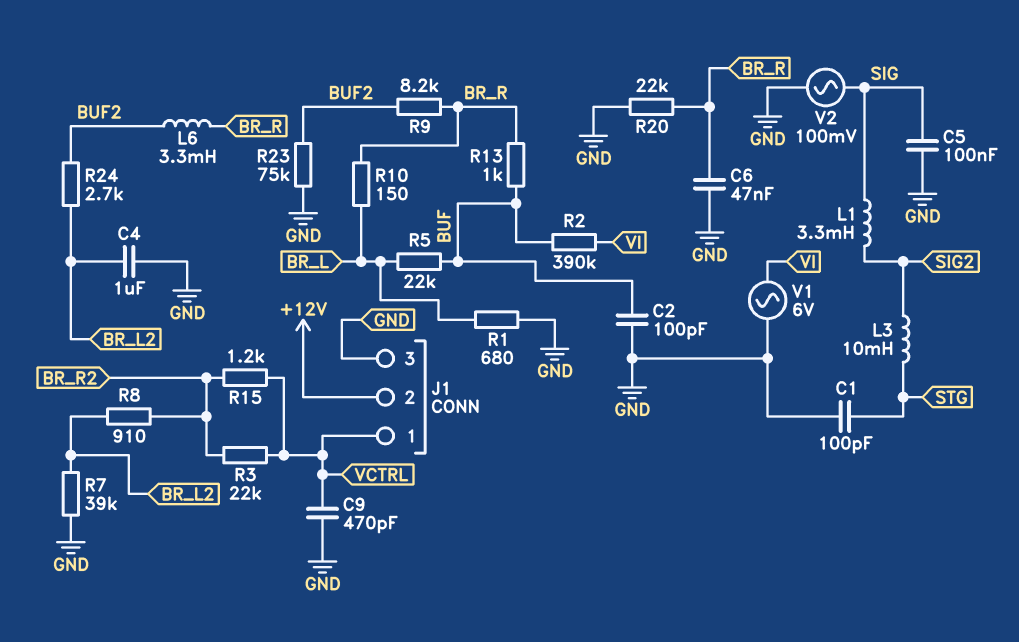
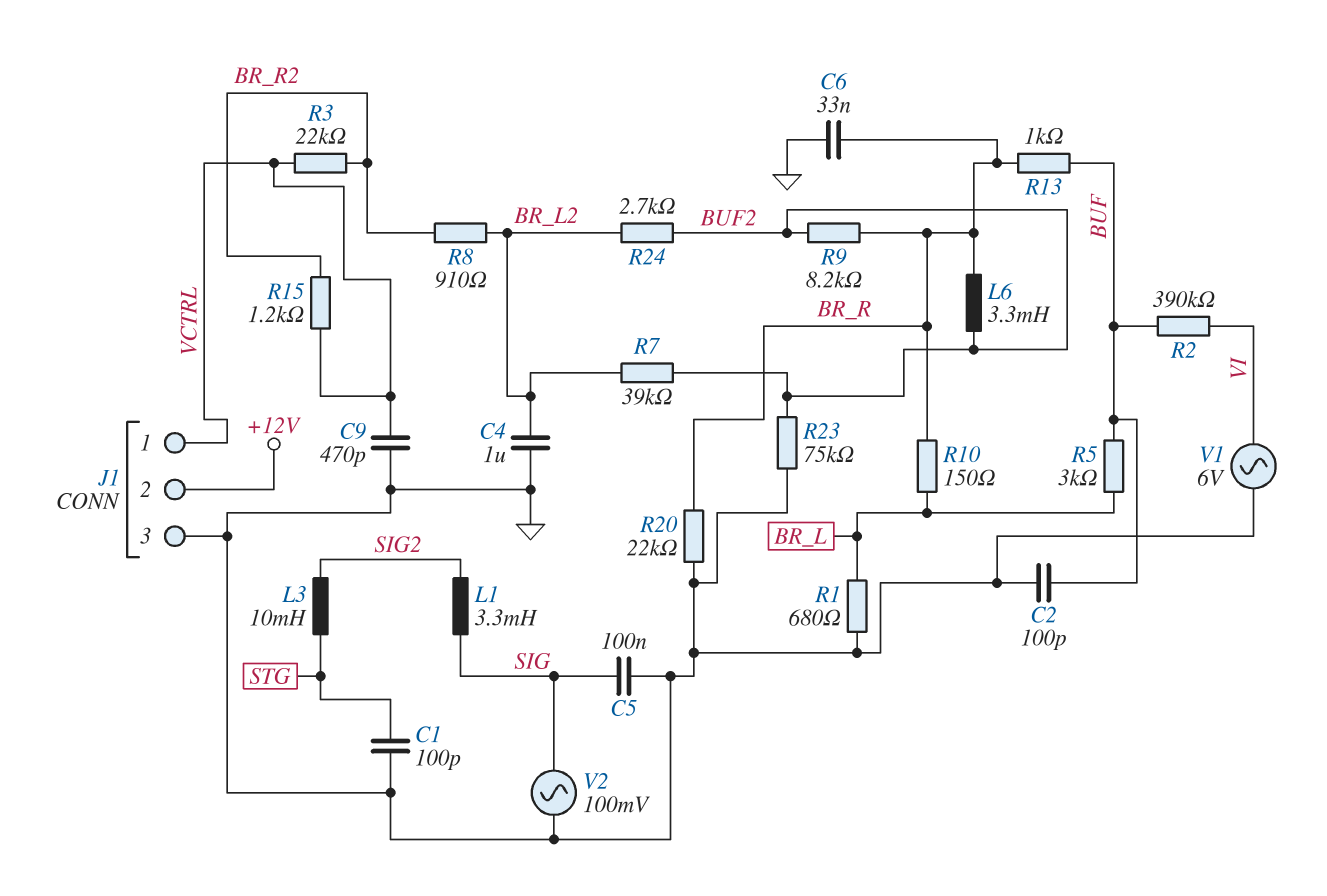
C6: 47nF (BR_R, GND) -> 33nF (BR_R, GND)
R5: 22k (BR_L, BUF) -> 3k (BR_L, BUF)
R7: 39k (BR_L2, GND) -> 39k (BR_L2, BUF2)

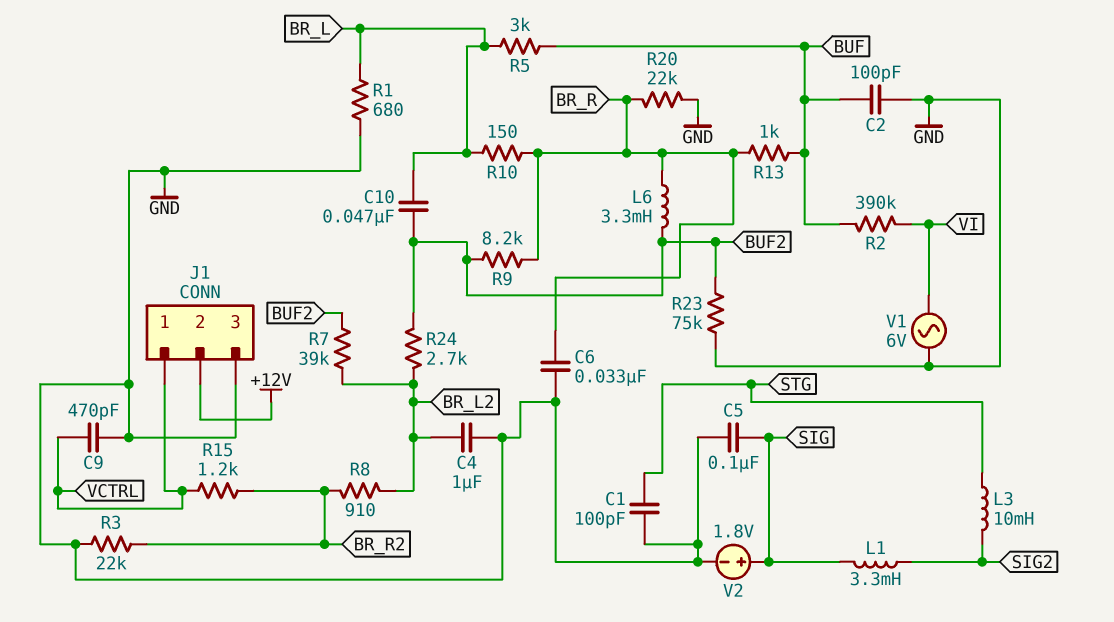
C10: none -> 47nF (BR_L, BUF2)
R3: 22k (BR_R2, VCTRL) -> 22k (BR_R2, GND)
V2: AC 100mV (GND, SIG) -> 1.8V (plus SIG, minus GND)

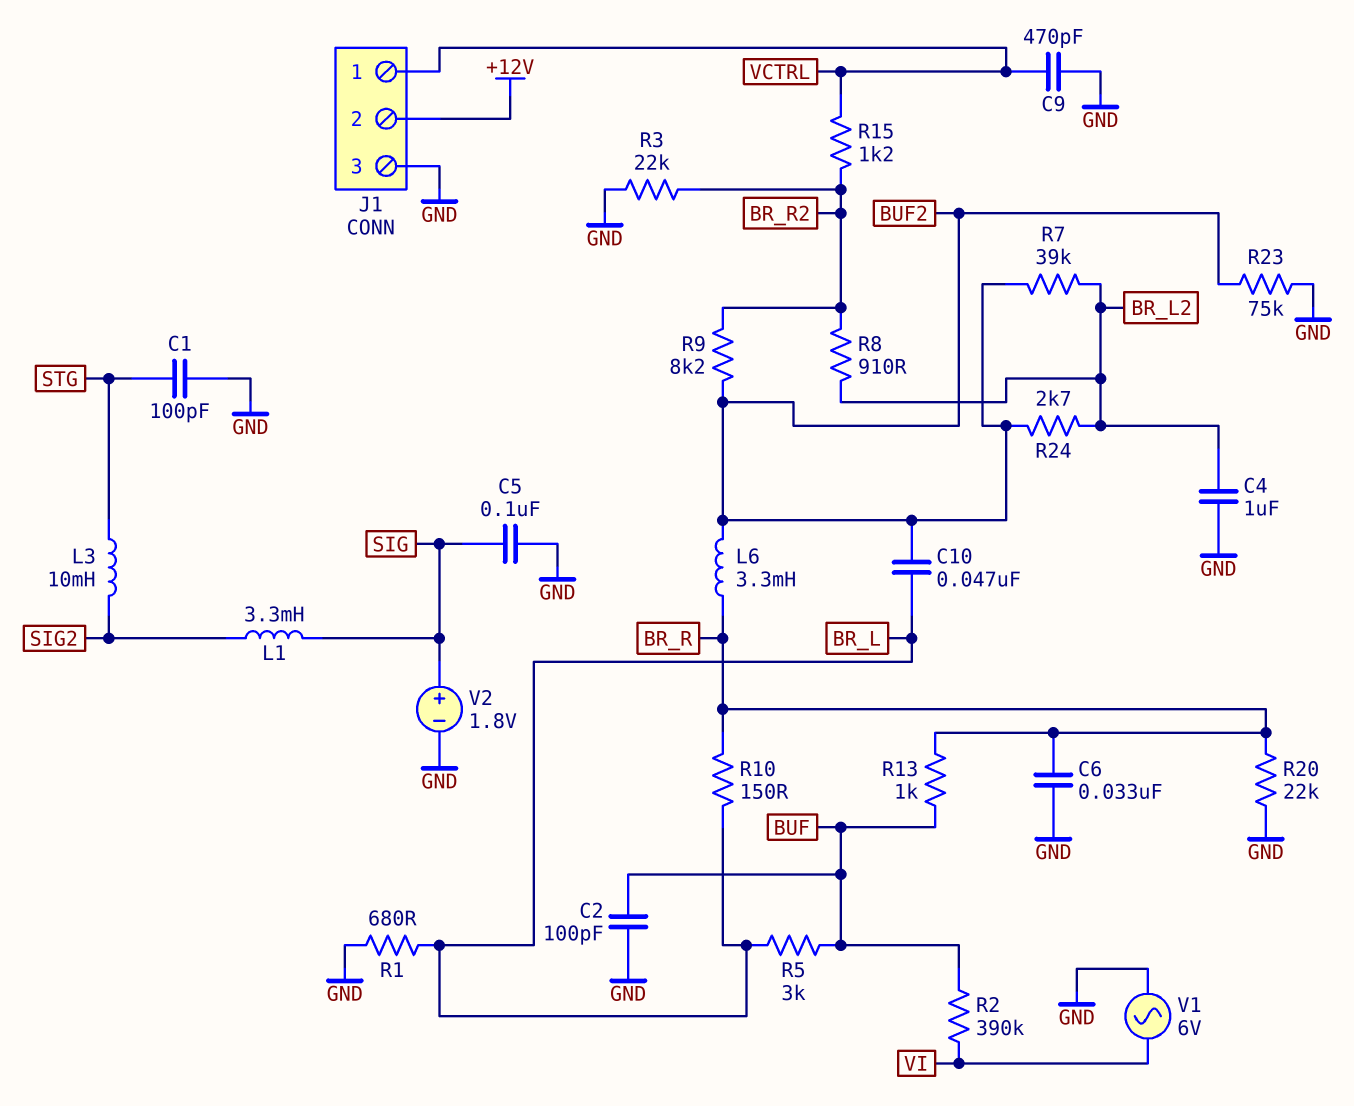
R9: 8.2k (BR_R, BUF2) -> 8.2k (BR_R2, BUF2)

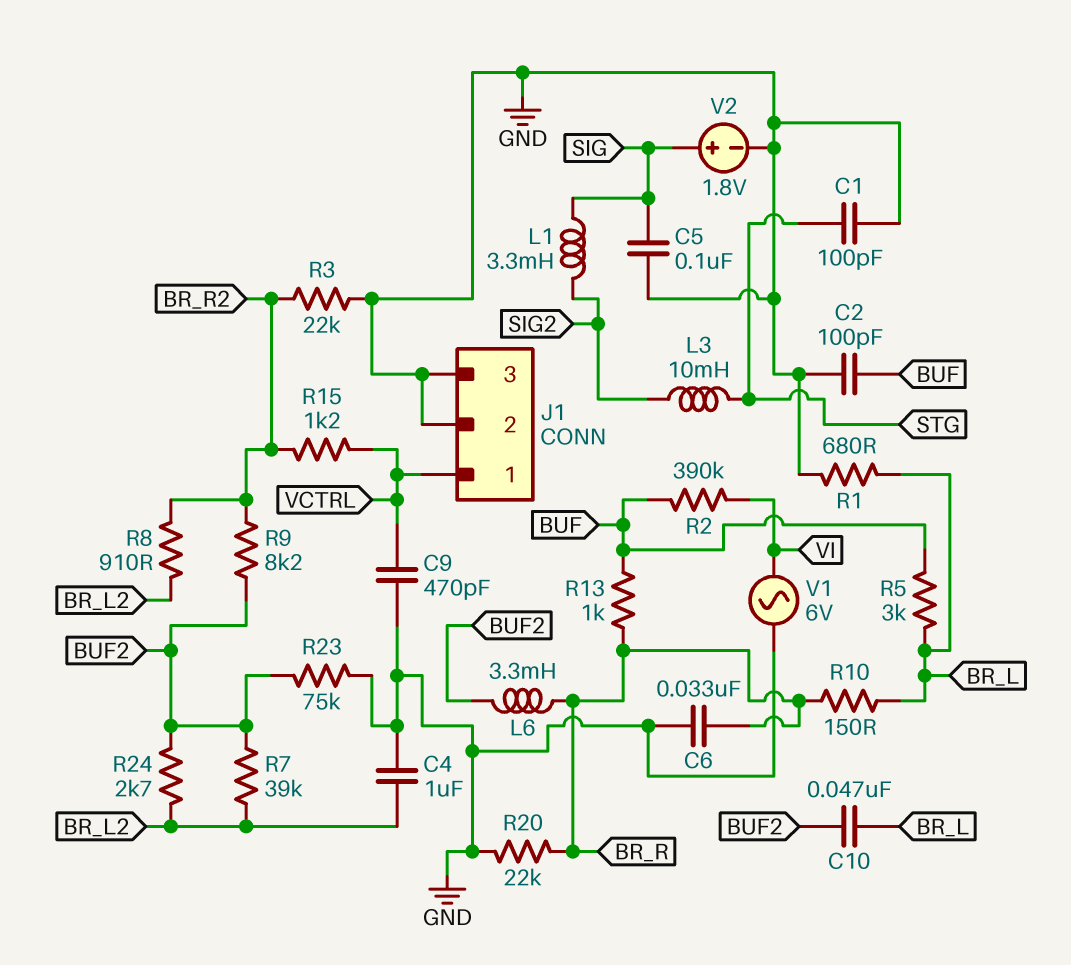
J1 pin 2: +12V -> GND

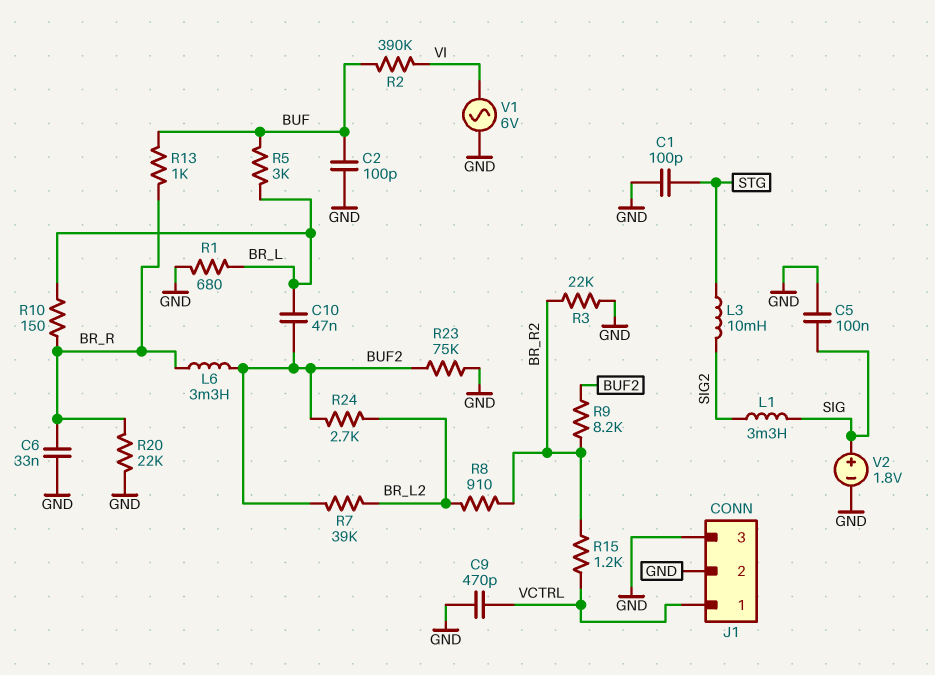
C4: 1uF (BR_L2, GND) -> none

